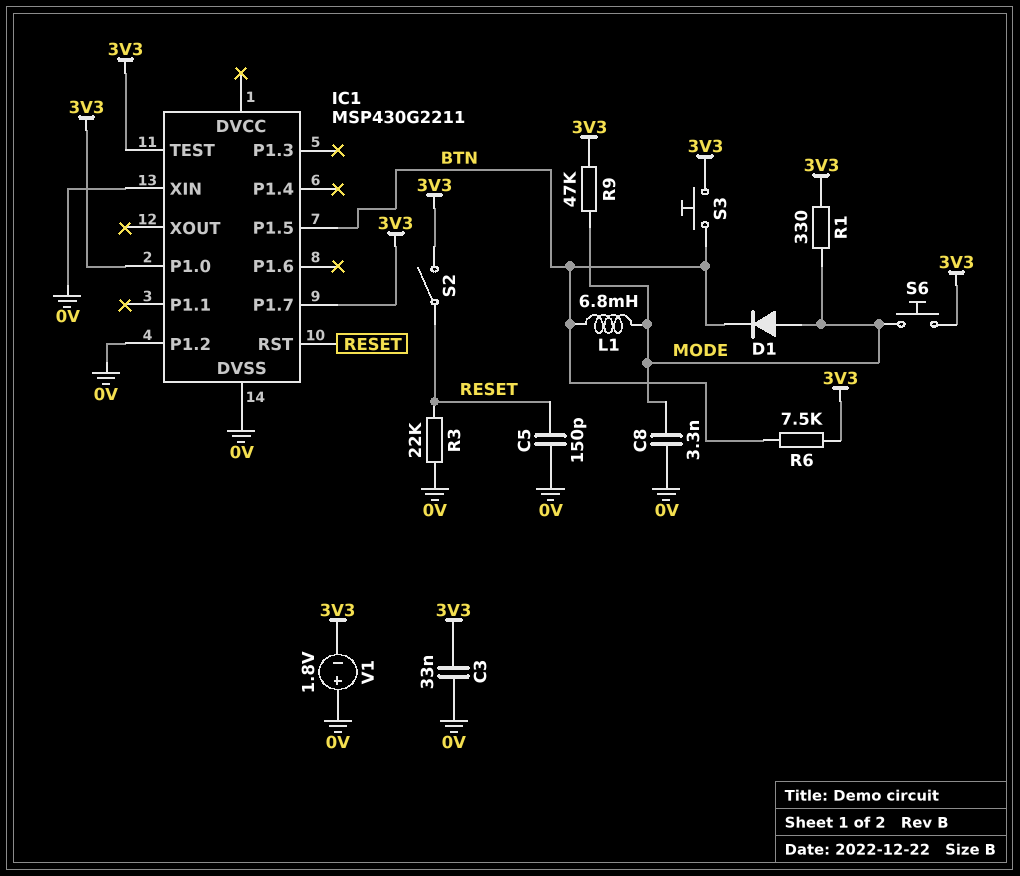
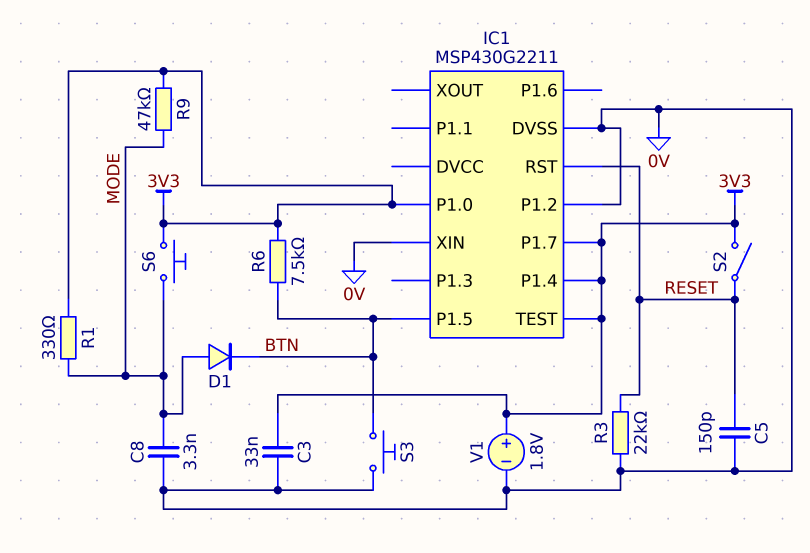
IC1 pin P1.4: none -> 3V3
L1: 6.8mH (BTN, MODE) -> none
S3: button (3V3, BTN) -> button (0V, BTN)
V1: 1.8V (plus 0V, minus 3V3) -> 1.8V (plus 3V3, minus 0V)

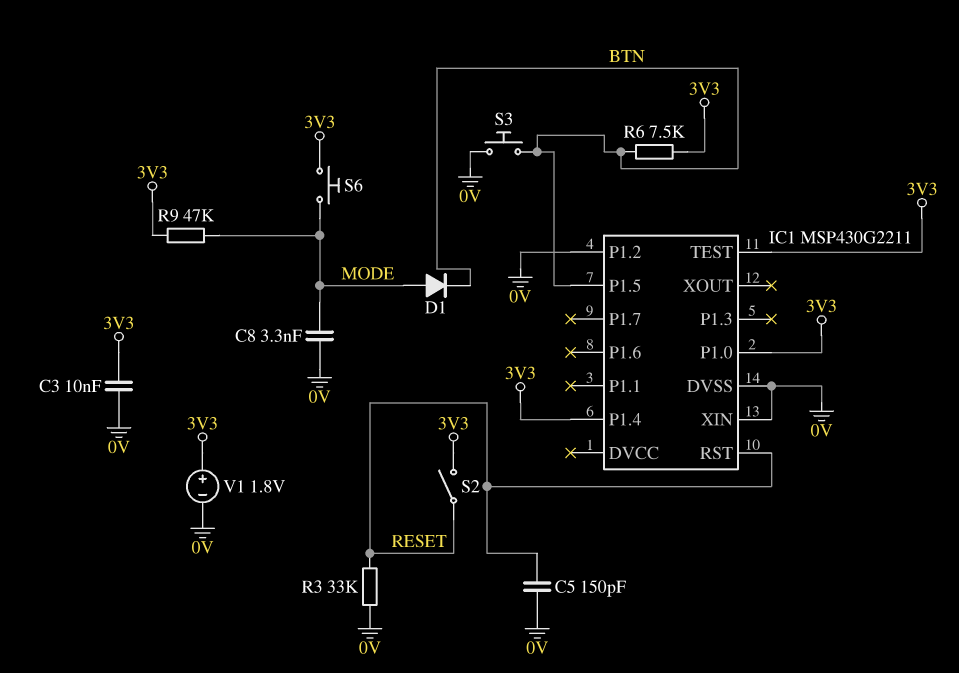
C3: 33nF (0V, 3V3) -> 10nF (0V, 3V3)
IC1 pin P1.7: 3V3 -> none
R1: 330 (3V3, MODE) -> none
R3: 22k (0V, RESET) -> 33k (0V, RESET)

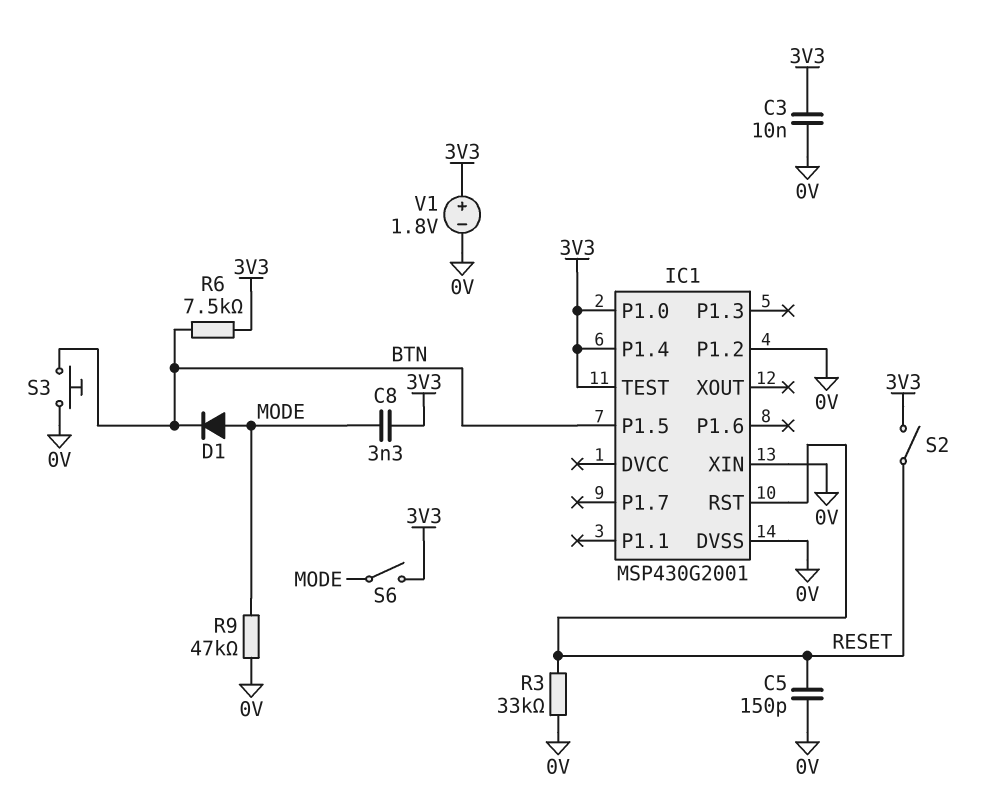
C8: 3.3nF (0V, MODE) -> 3.3nF (3V3, MODE)
IC1: MSP430G2211 -> MSP430G2001
R9: 47k (3V3, MODE) -> 47k (0V, MODE)
S6: button (3V3, MODE) -> switch (3V3, MODE)

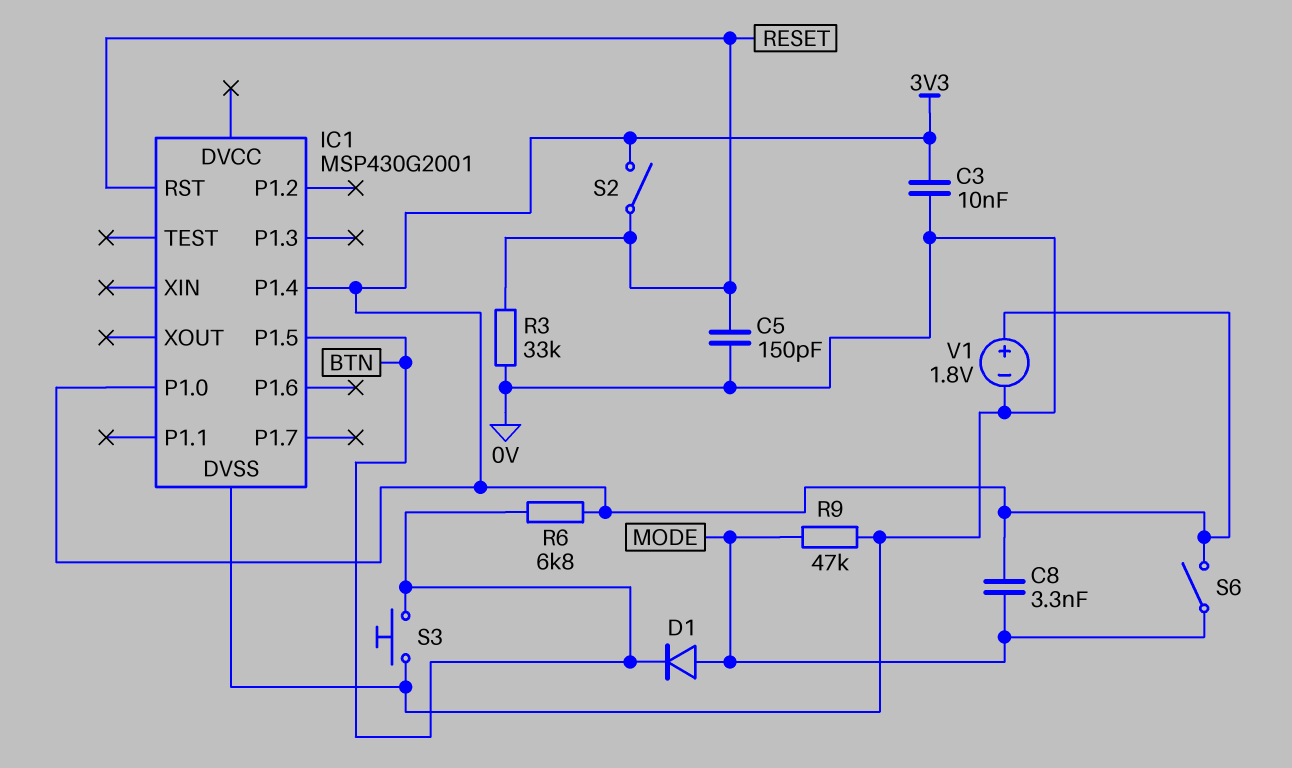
IC1 pin P1.2: 0V -> none
IC1 pin TEST: 3V3 -> none
IC1 pin XIN: 0V -> none
R6: 7.5k (3V3, BTN) -> 6.8k (3V3, BTN)

